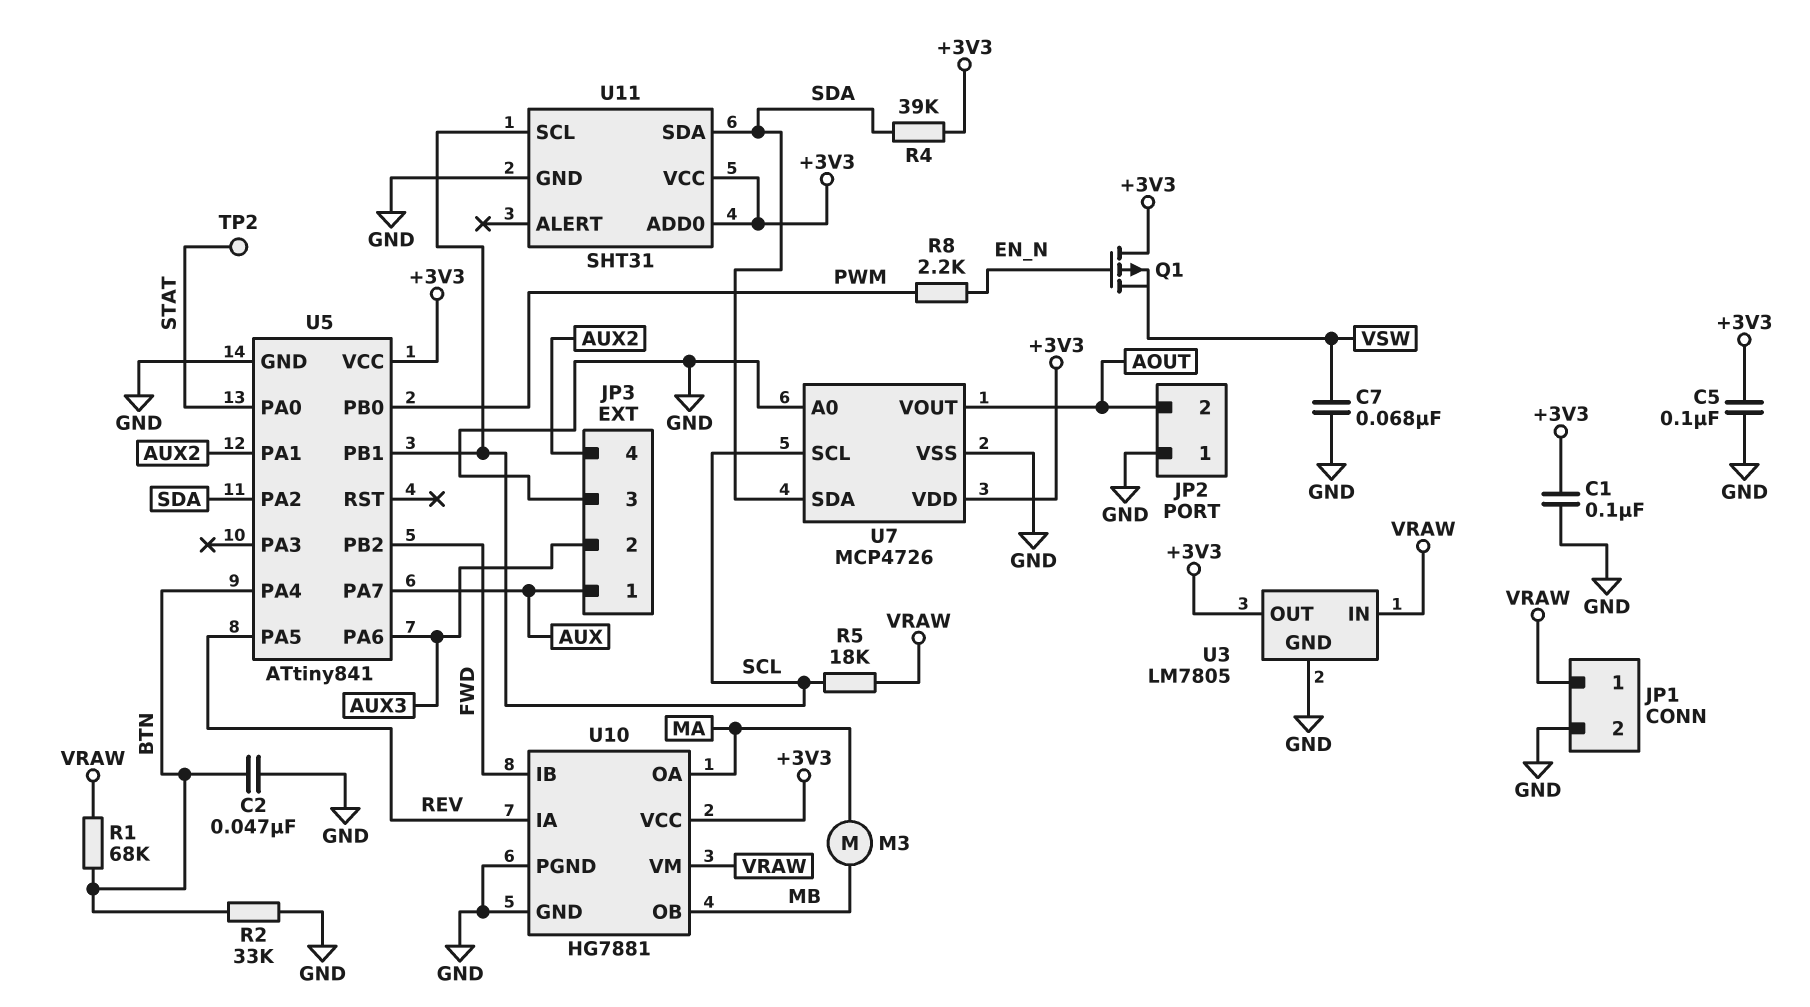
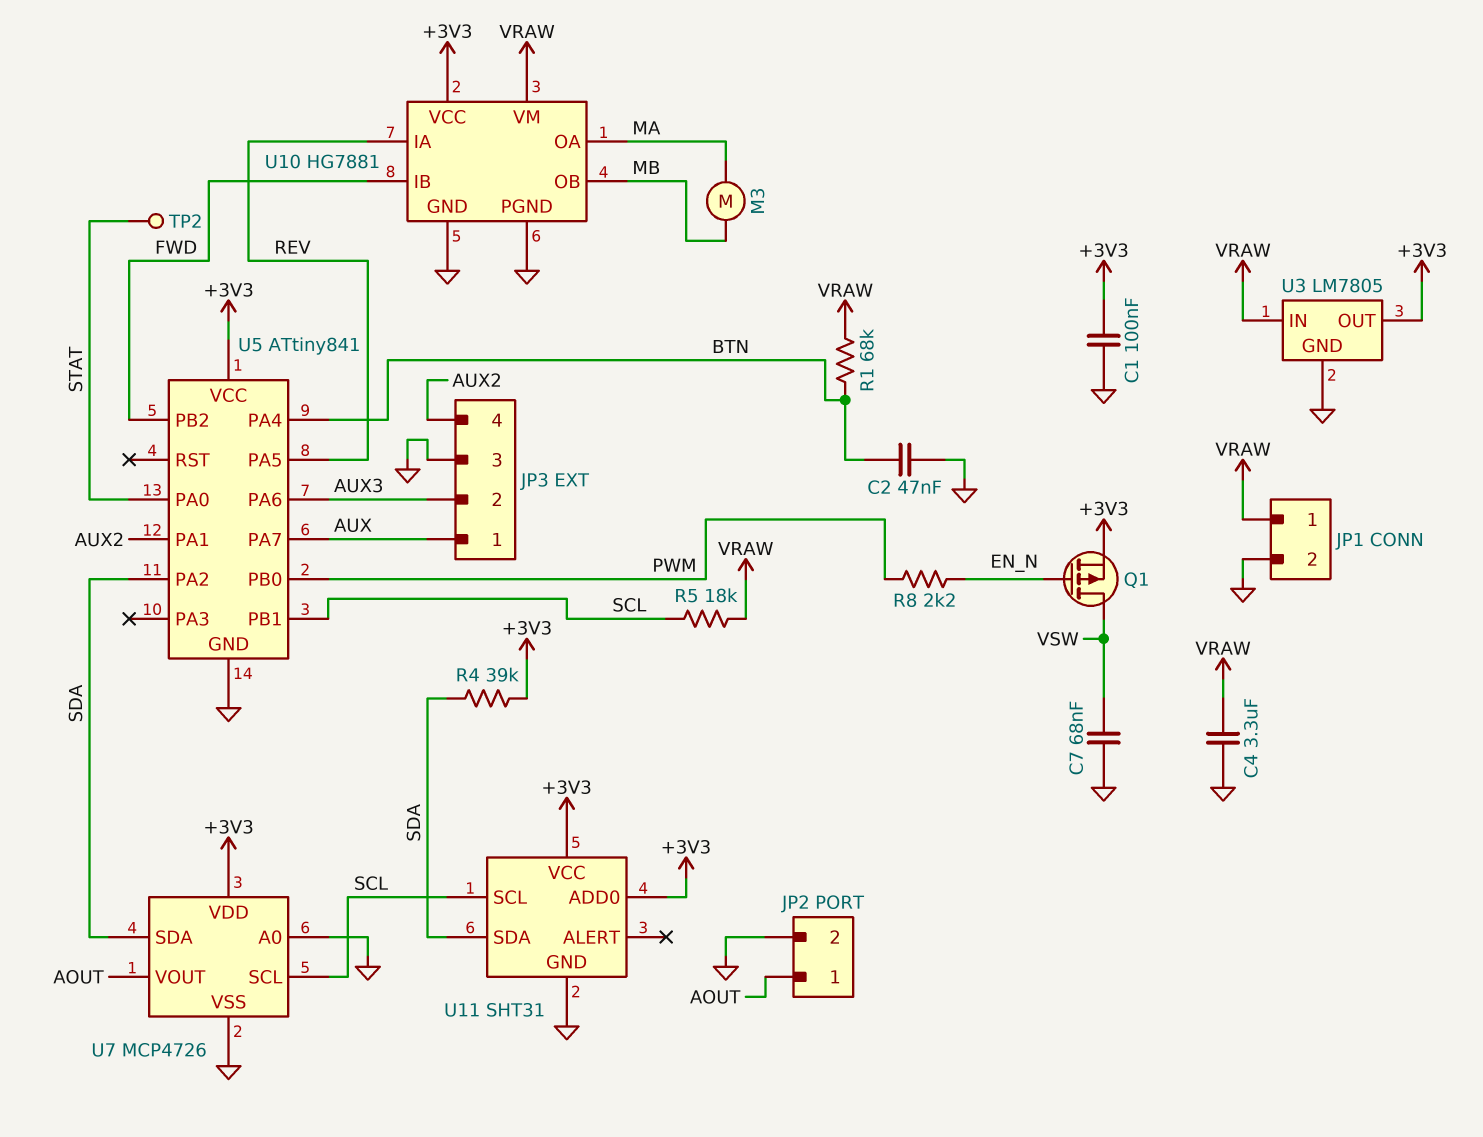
C4: none -> 3.3uF (GND, VRAW)
C5: 100nF (+3V3, GND) -> none
JP2 pin 1: GND -> AOUT
JP2 pin 2: AOUT -> GND
Q1: PMOS (G EN_N, D +3V3, S VSW) -> PMOS (G EN_N, D VSW, S +3V3)
R2: 33k (BTN, GND) -> none

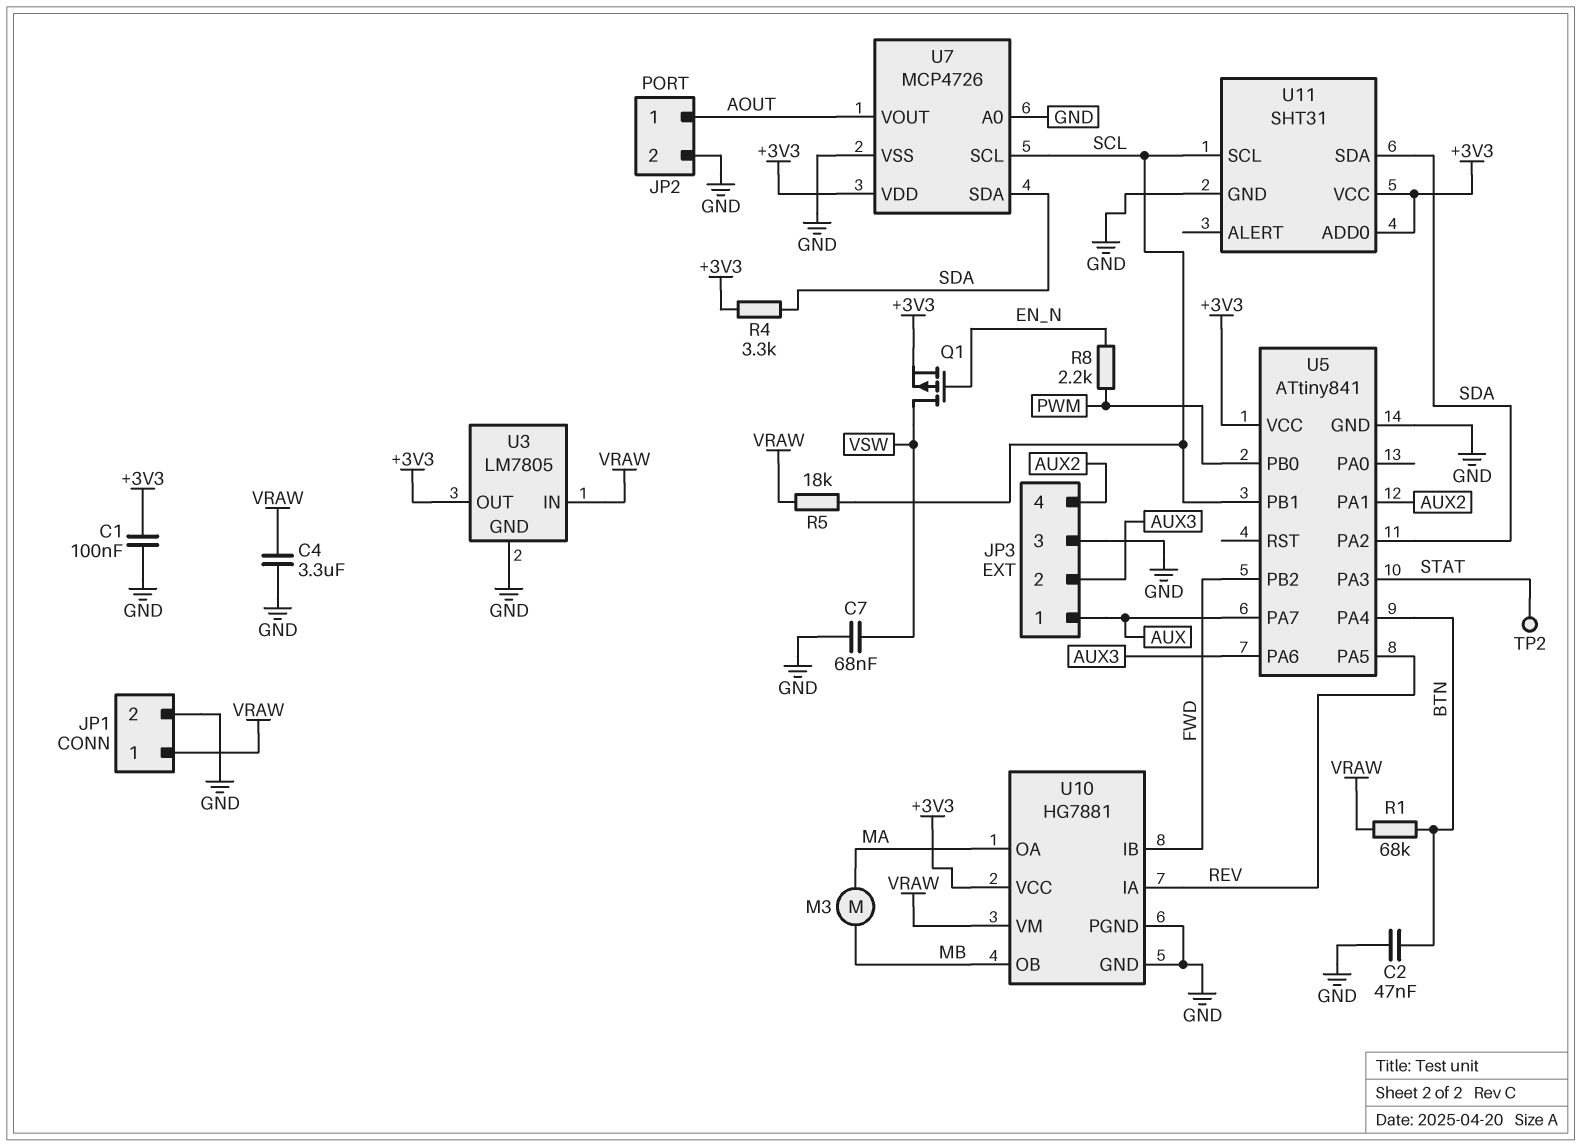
R4: 39k (+3V3, SDA) -> 3.3k (+3V3, SDA)
U5 pin PA0: STAT -> none
U5 pin PA3: none -> STAT

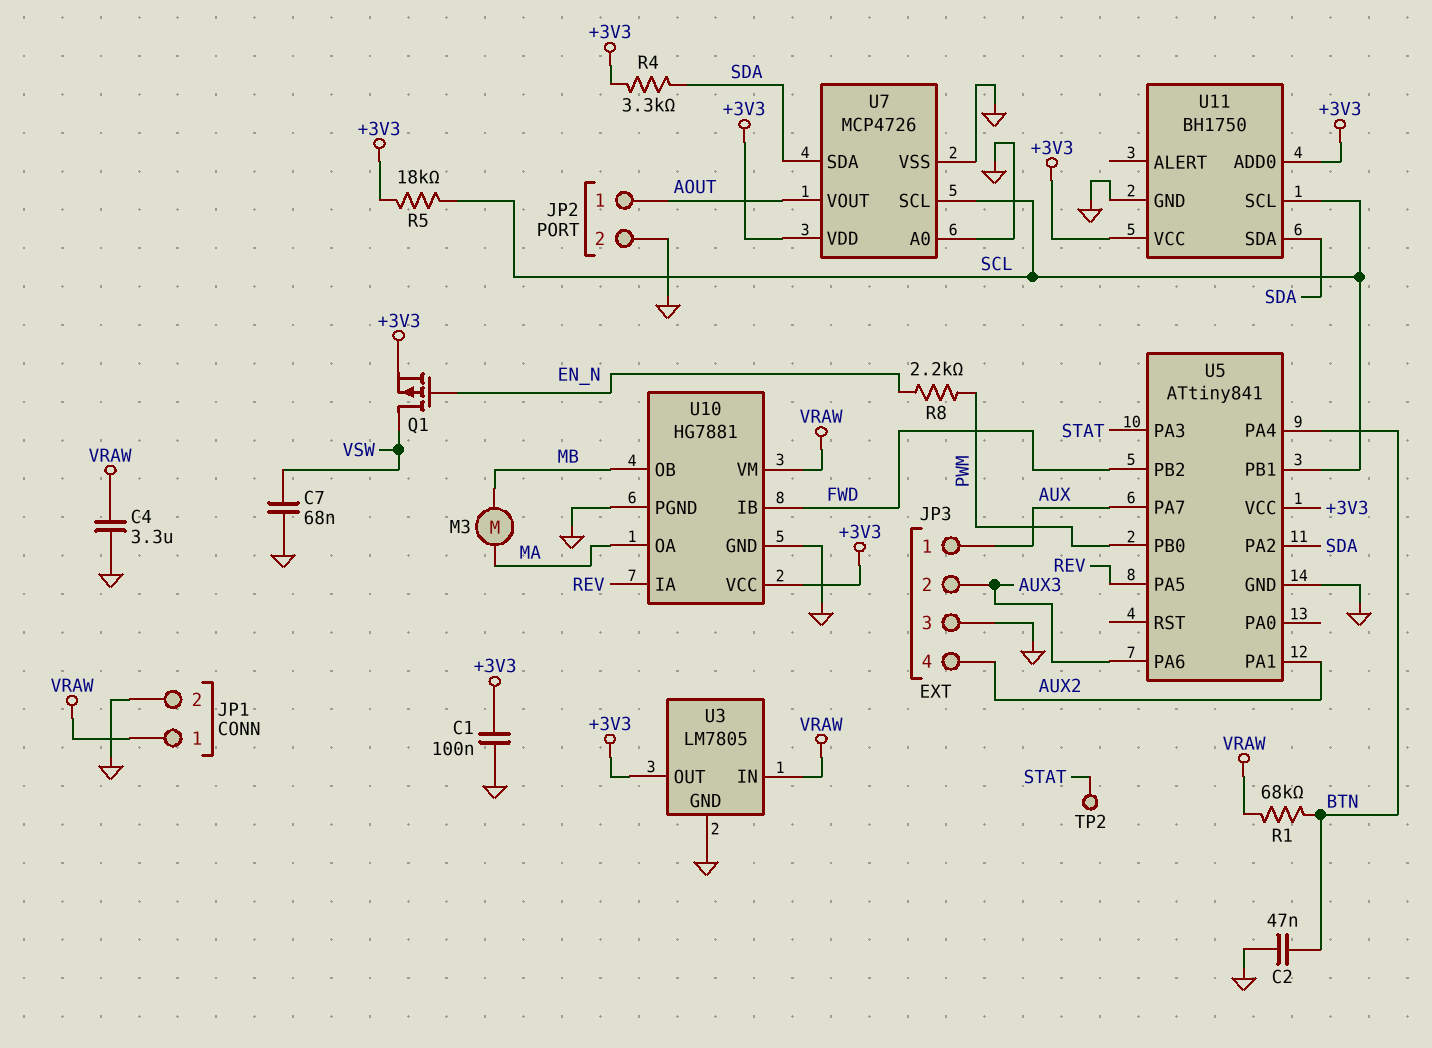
R5: 18k (SCL, VRAW) -> 18k (+3V3, SCL)
U11: SHT31 -> BH1750

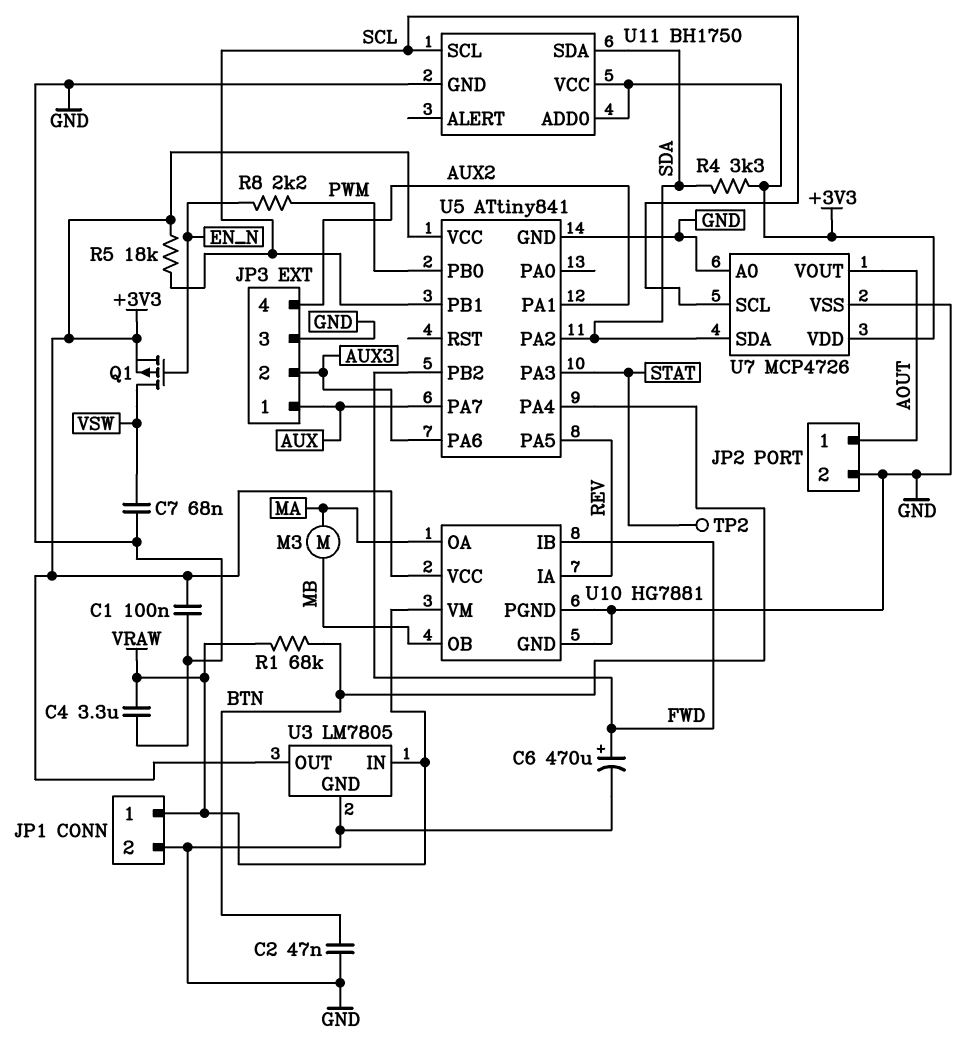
C6: none -> 470uF (plus FWD, minus GND)

